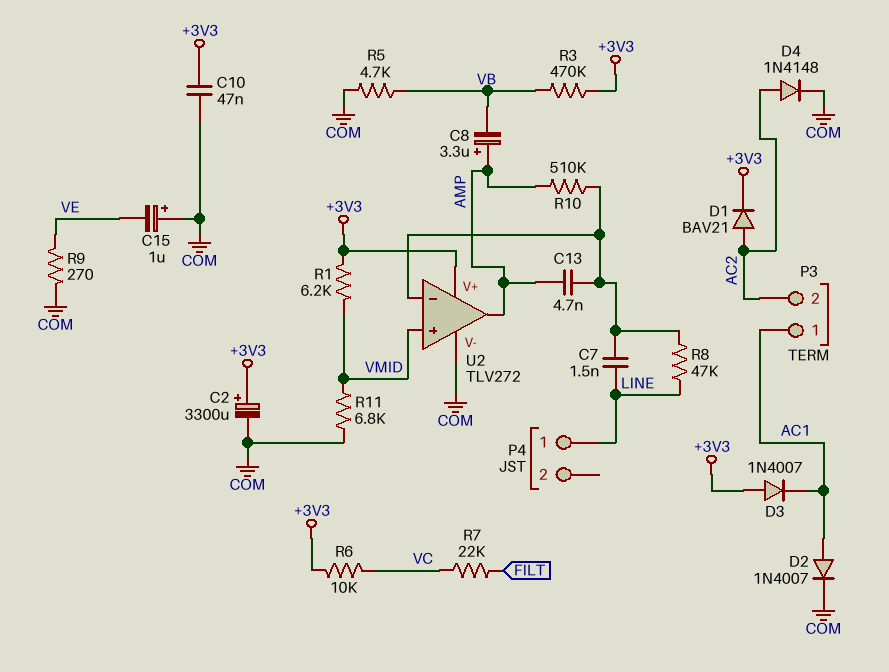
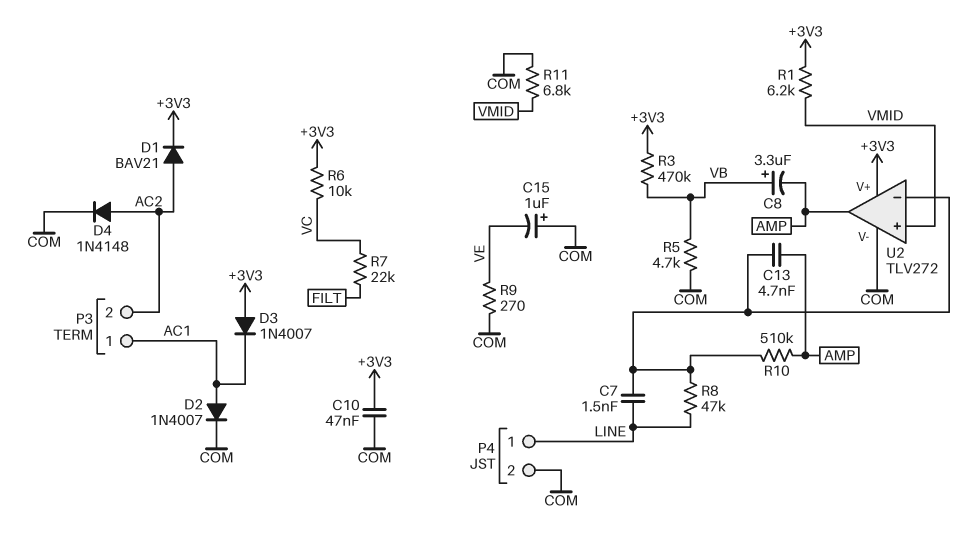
C2: 3300uF (plus +3V3, minus COM) -> none
C8: 3.3uF (plus AMP, minus VB) -> 3.3uF (plus VB, minus AMP)
P4 pin 2: none -> COM

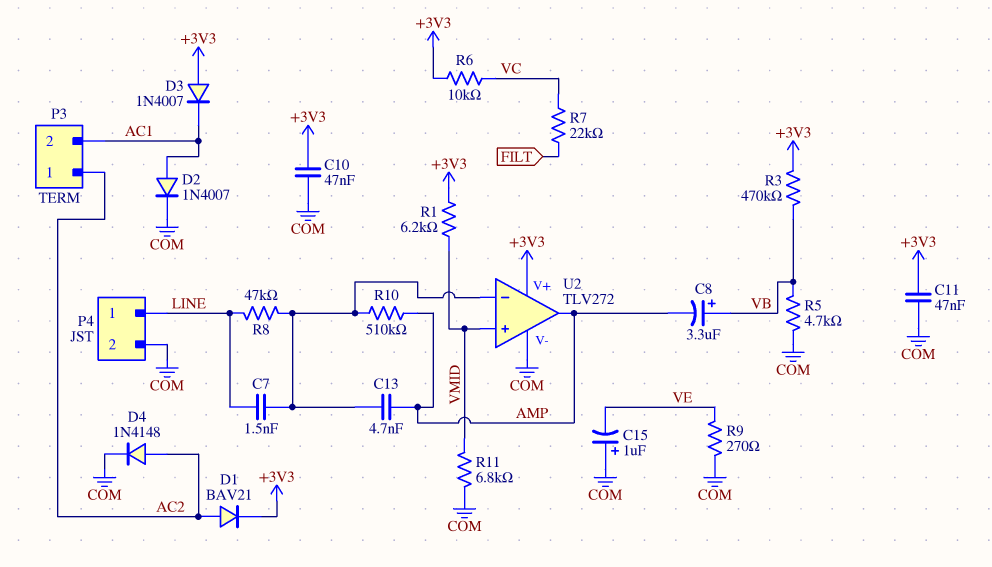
C11: none -> 47nF (+3V3, COM)
P3 pin 1: AC1 -> AC2
P3 pin 2: AC2 -> AC1

